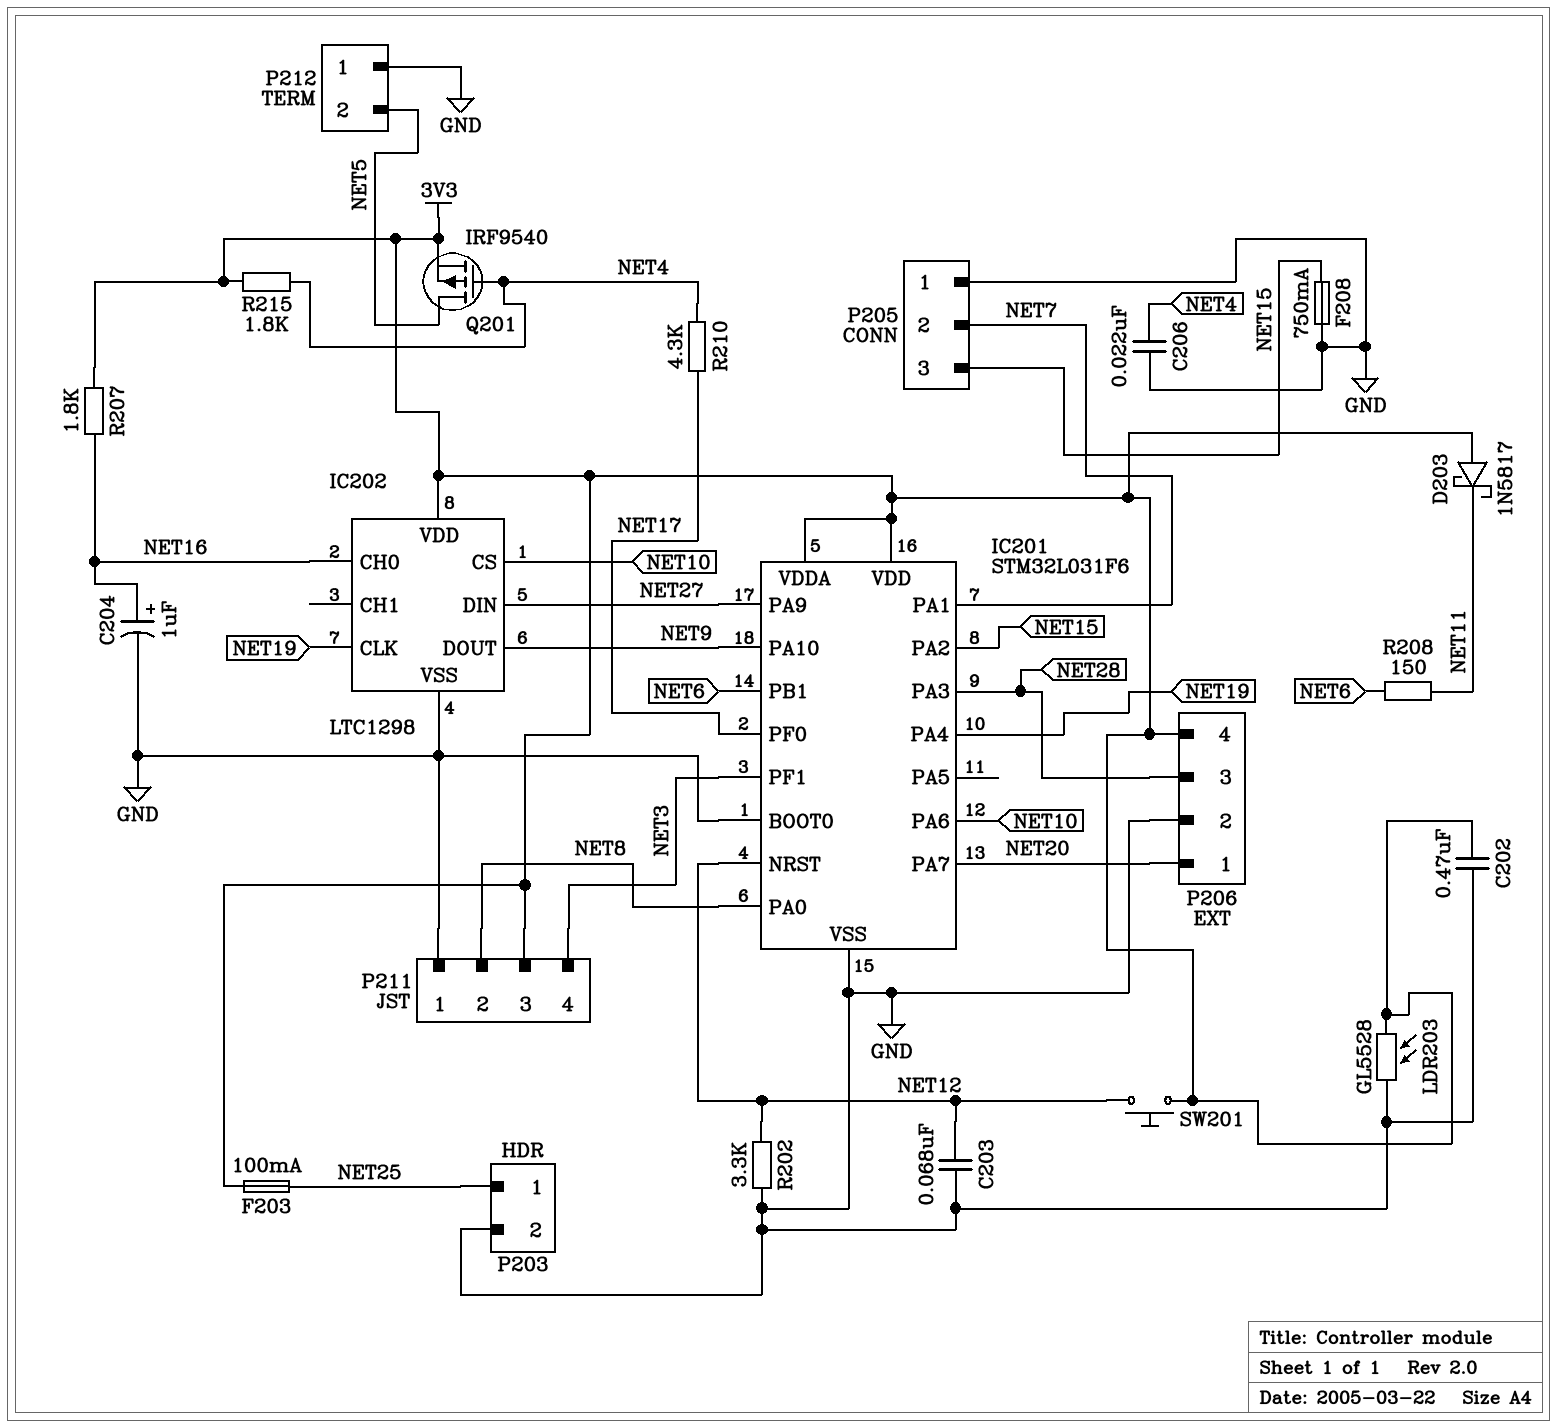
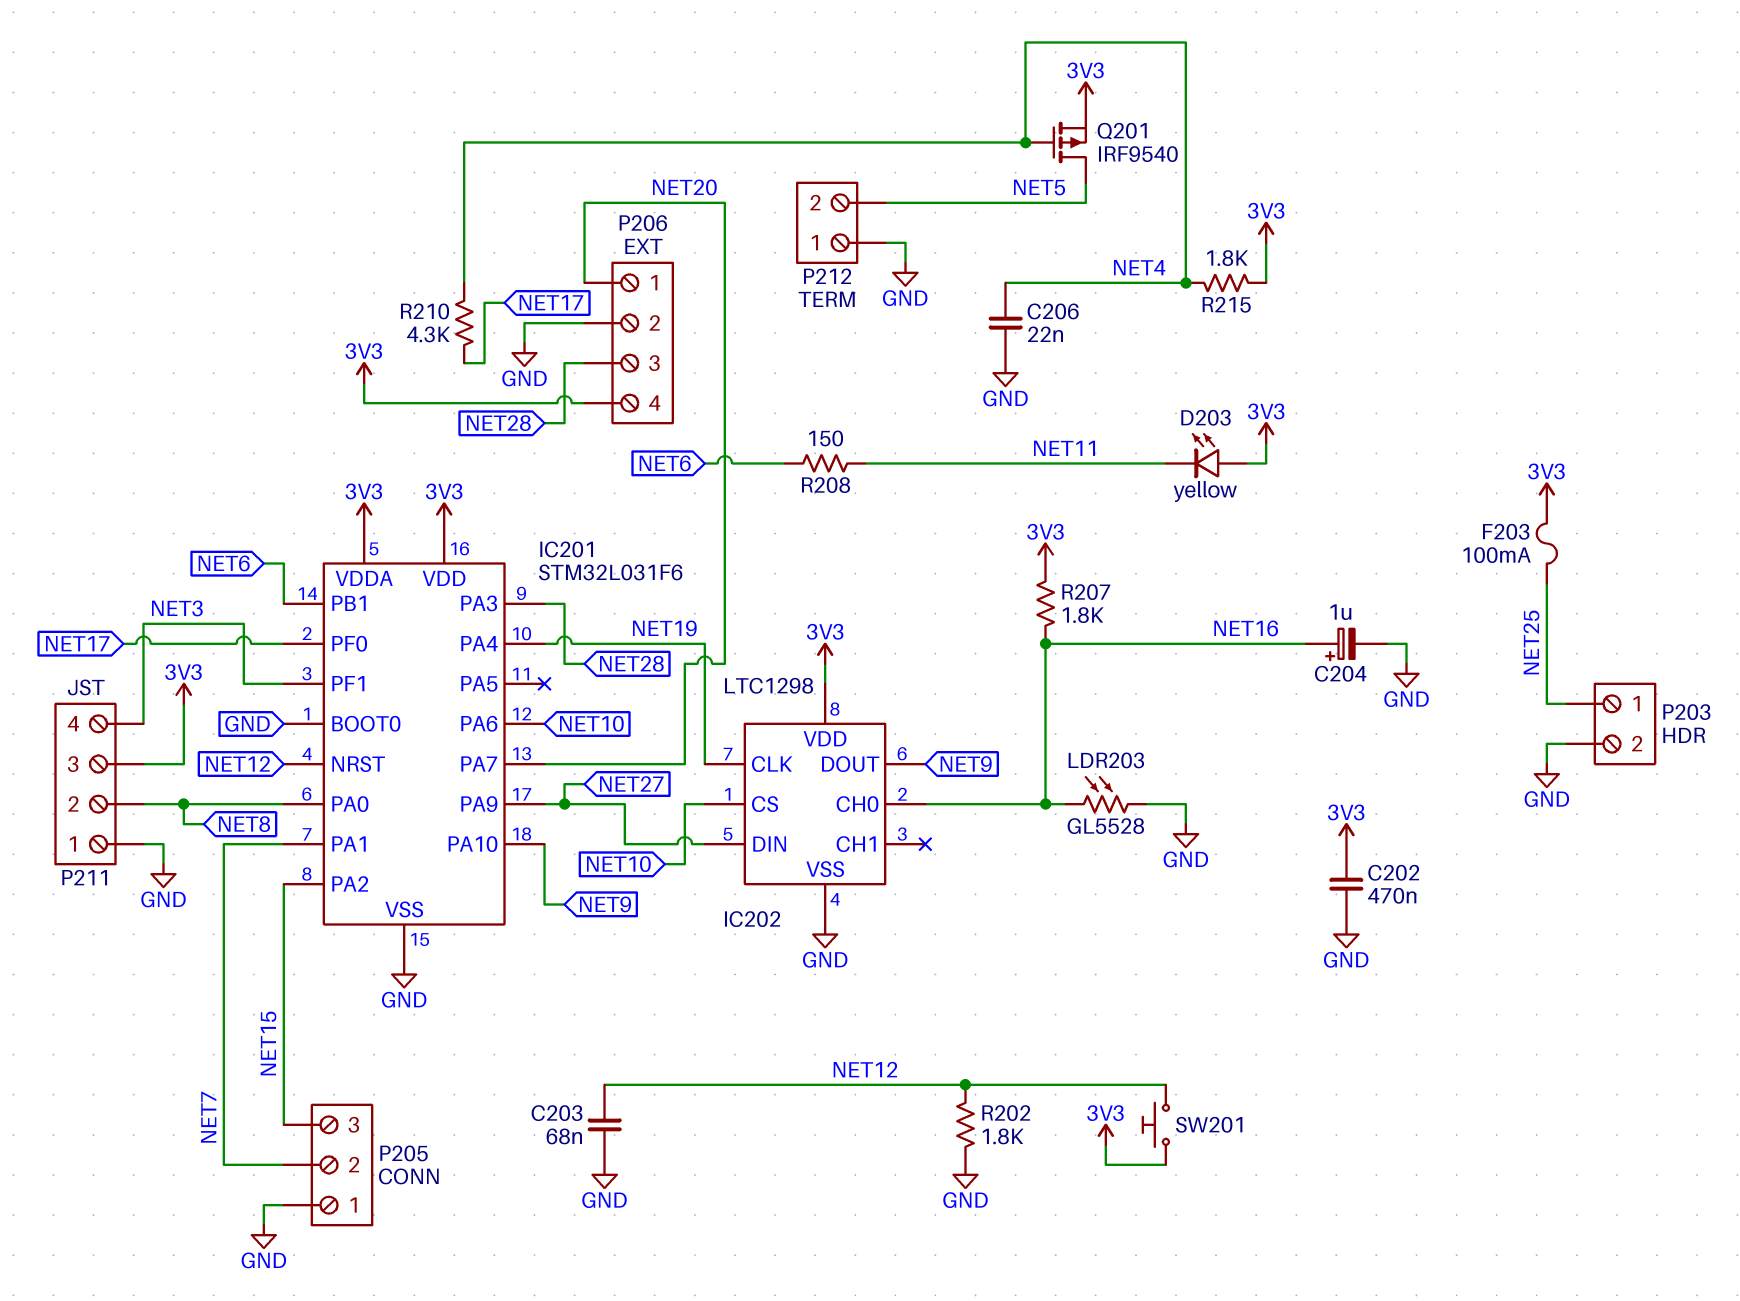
D203: schottky 1N5817 (A 3V3, K NET11) -> LED yellow (A 3V3, K NET11)
F208: 750mA (GND, NET15) -> none
LDR203: GL5528 (3V3, GND) -> GL5528 (GND, NET16)
R202: 3.3k (GND, NET12) -> 1.8k (GND, NET12)

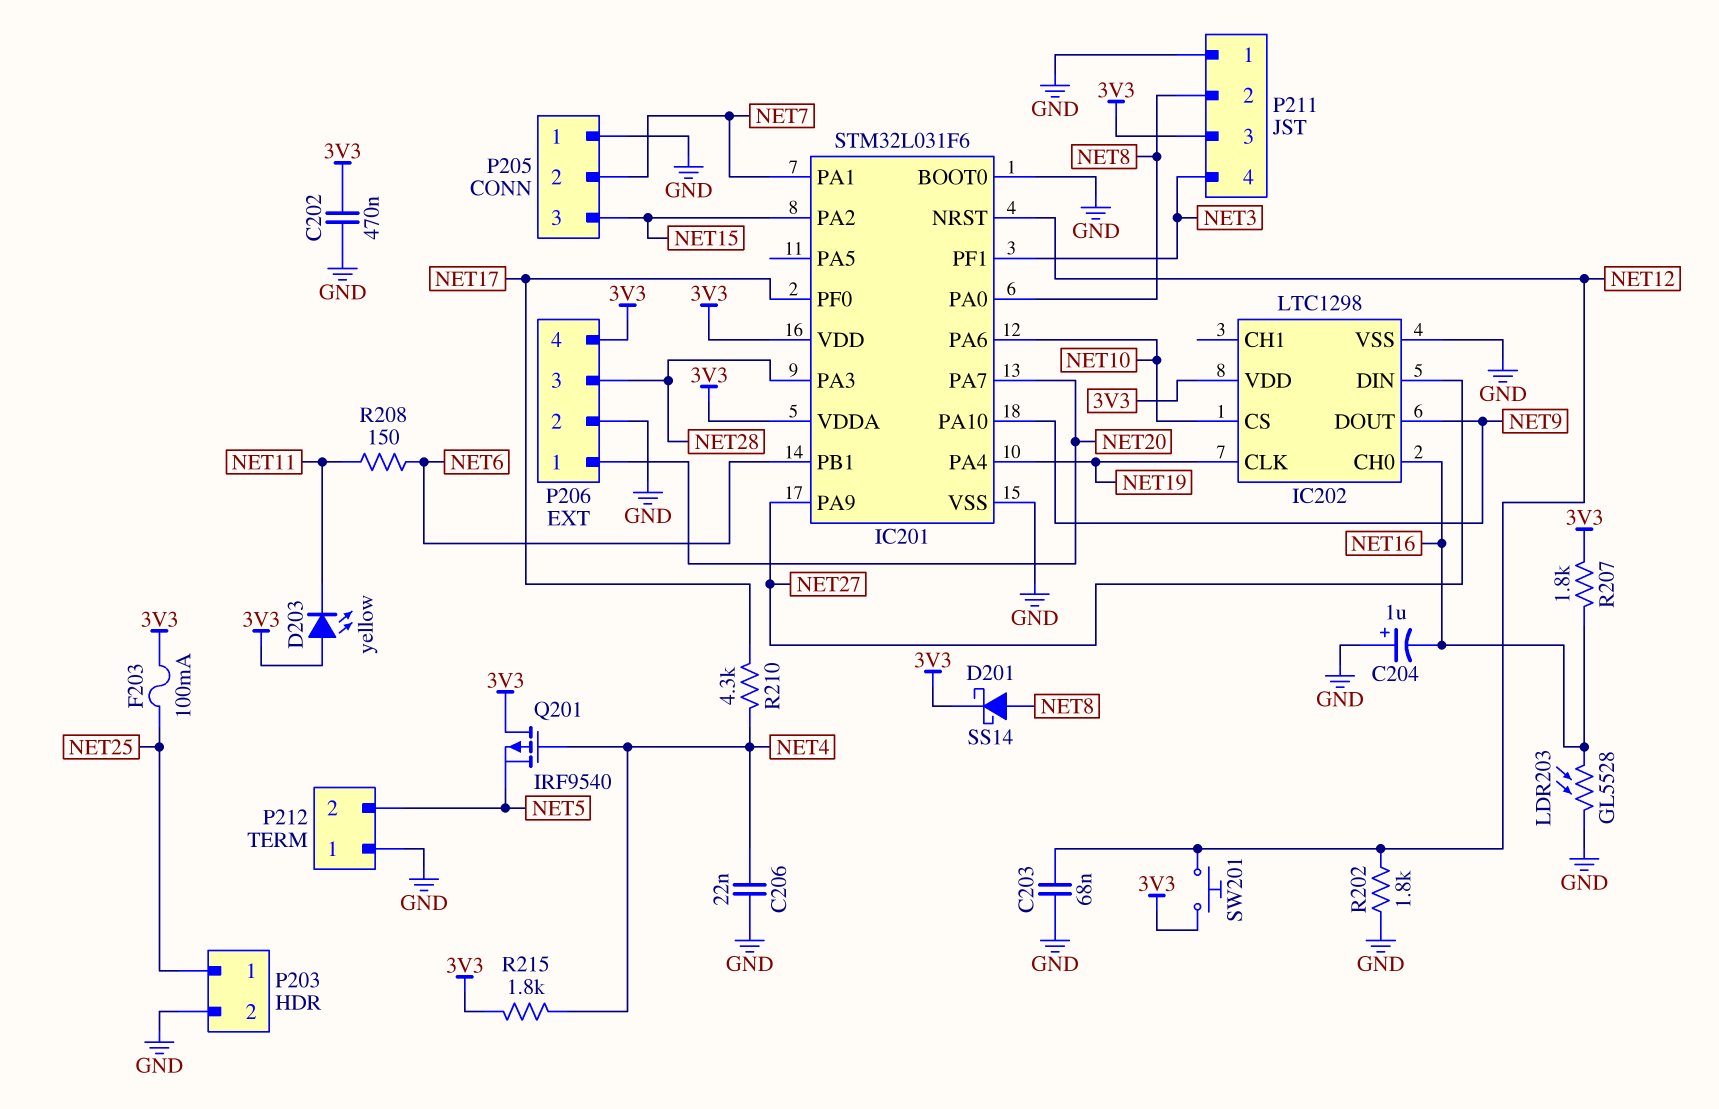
C204: 1uF (plus NET16, minus GND) -> 1uF (plus GND, minus NET16)
D201: none -> schottky SS14 (A NET8, K 3V3)
Q201: PMOS IRF9540 (G NET4, D NET5, S 3V3) -> PMOS IRF9540 (G NET4, D 3V3, S NET5)

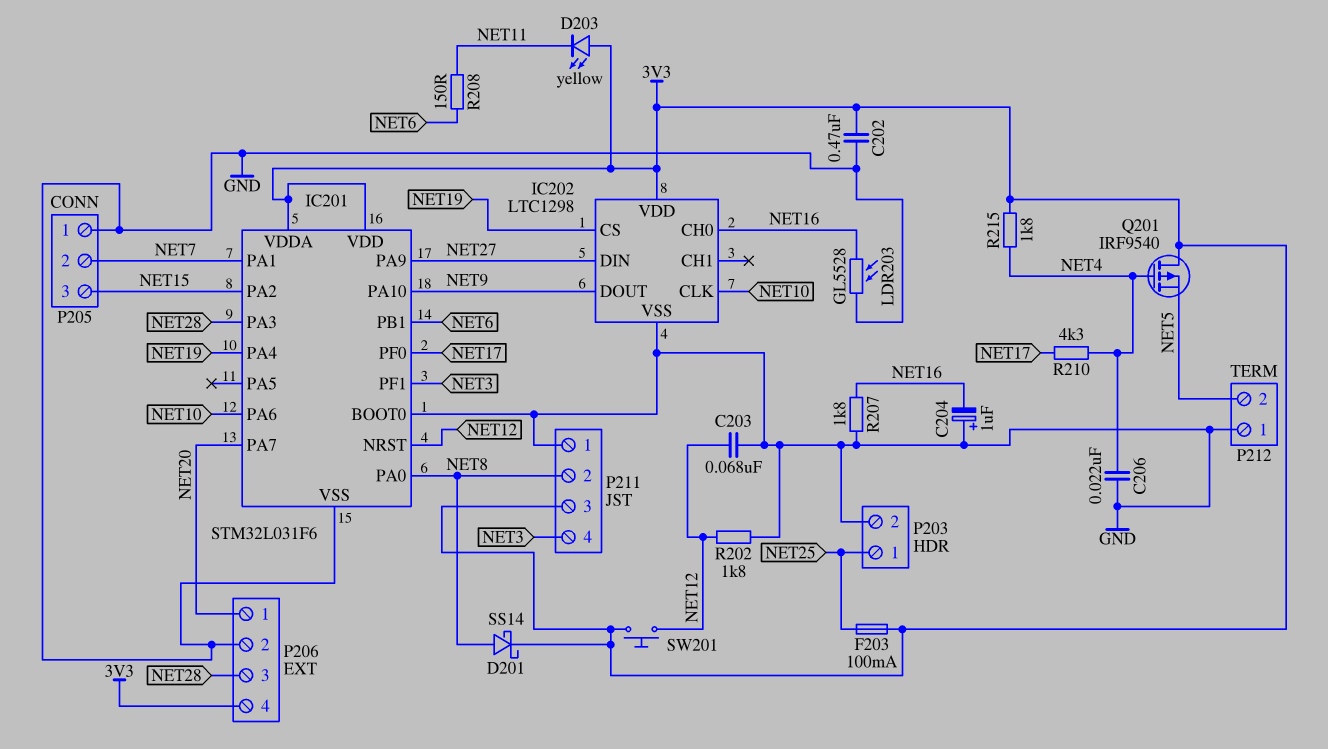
IC202 pin CLK: NET19 -> NET10
IC202 pin CS: NET10 -> NET19
R207: 1.8k (3V3, NET16) -> 1.8k (GND, NET16)

